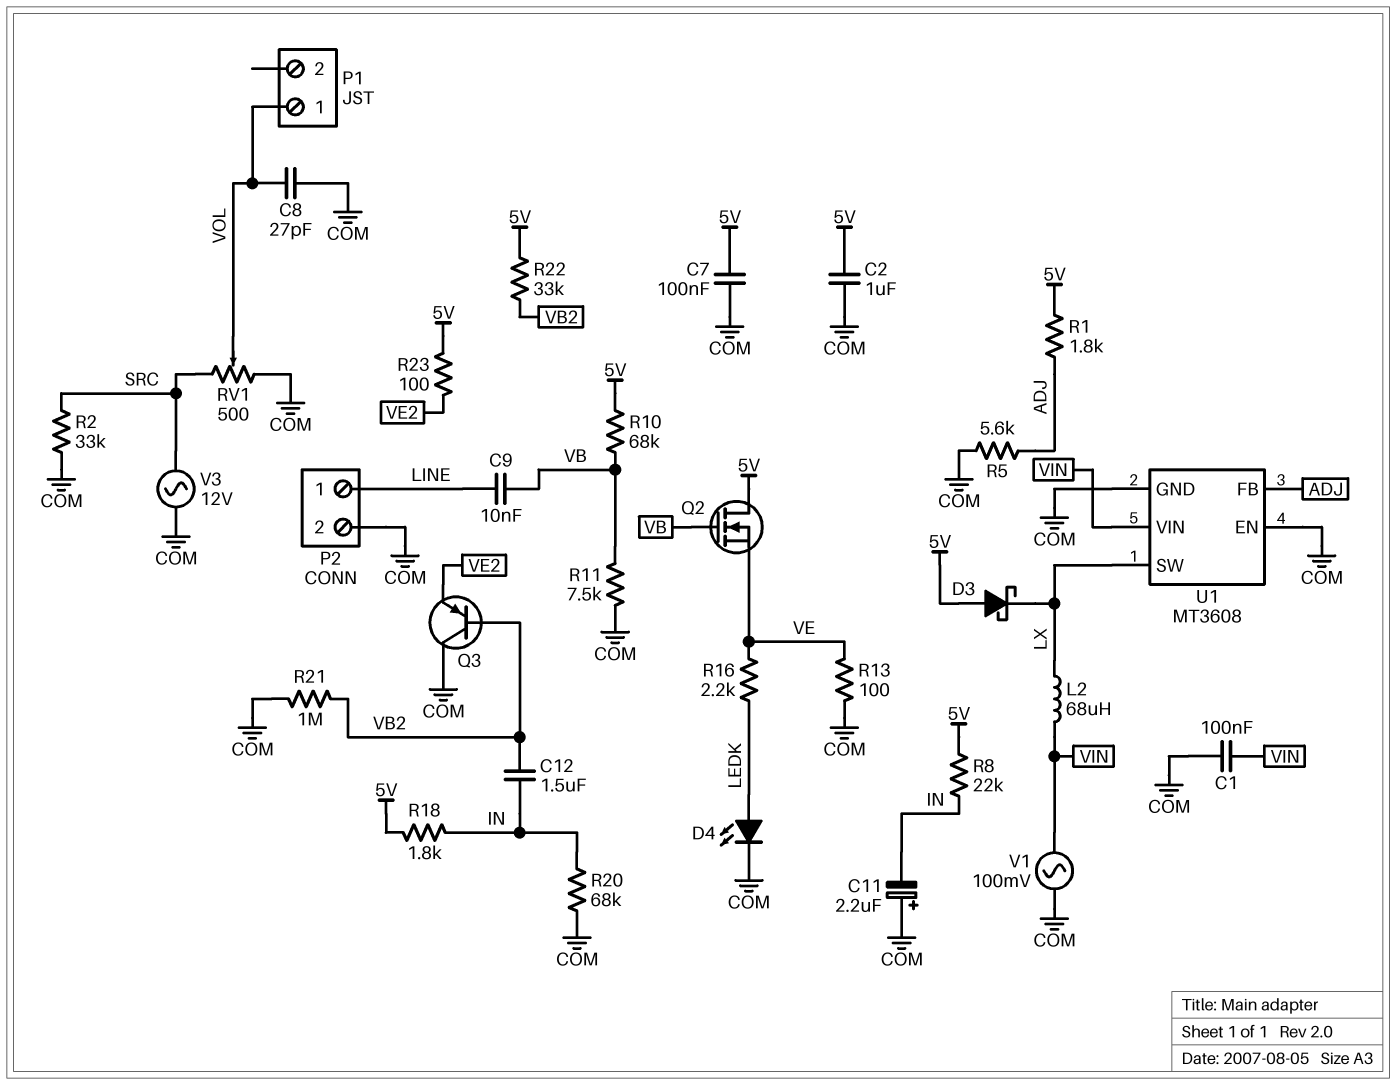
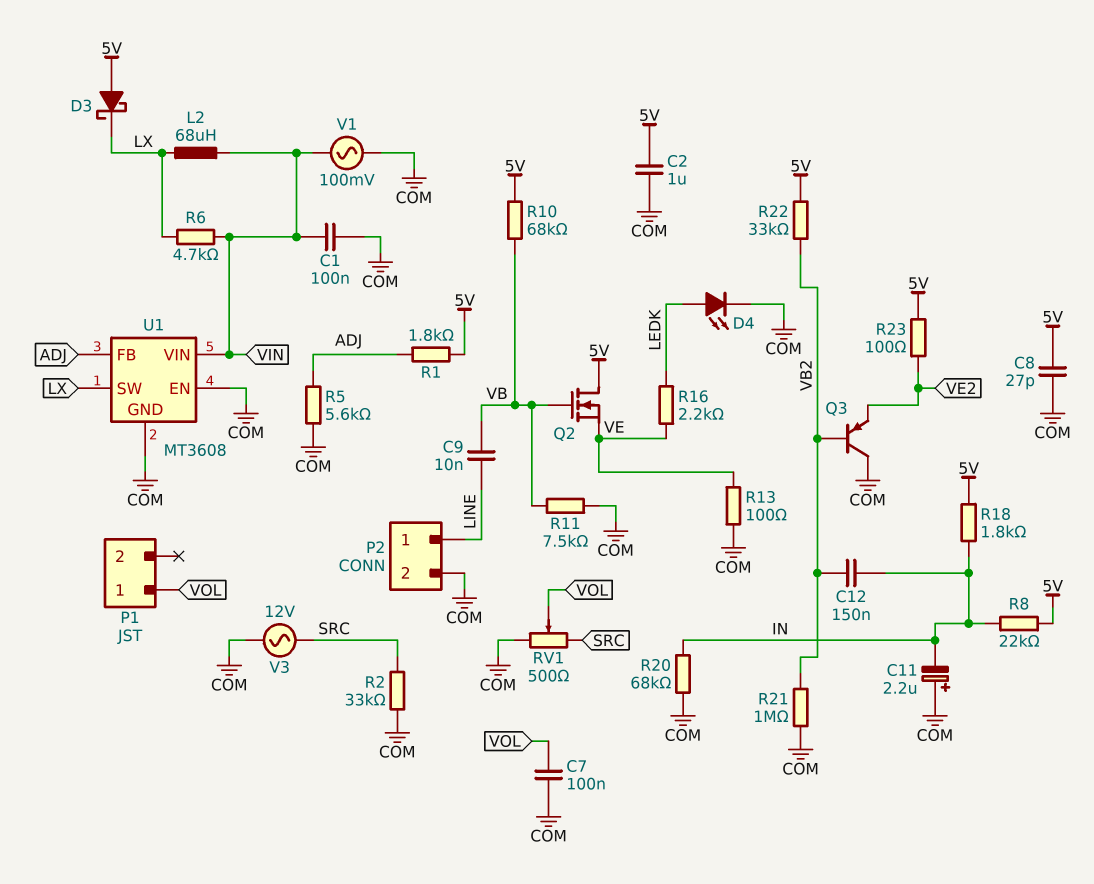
C7: 100nF (5V, COM) -> 100nF (COM, VOL)
C8: 27pF (COM, VOL) -> 27pF (5V, COM)
C12: 1.5uF (IN, VB2) -> 150nF (IN, VB2)
R6: none -> 4.7k (LX, VIN)

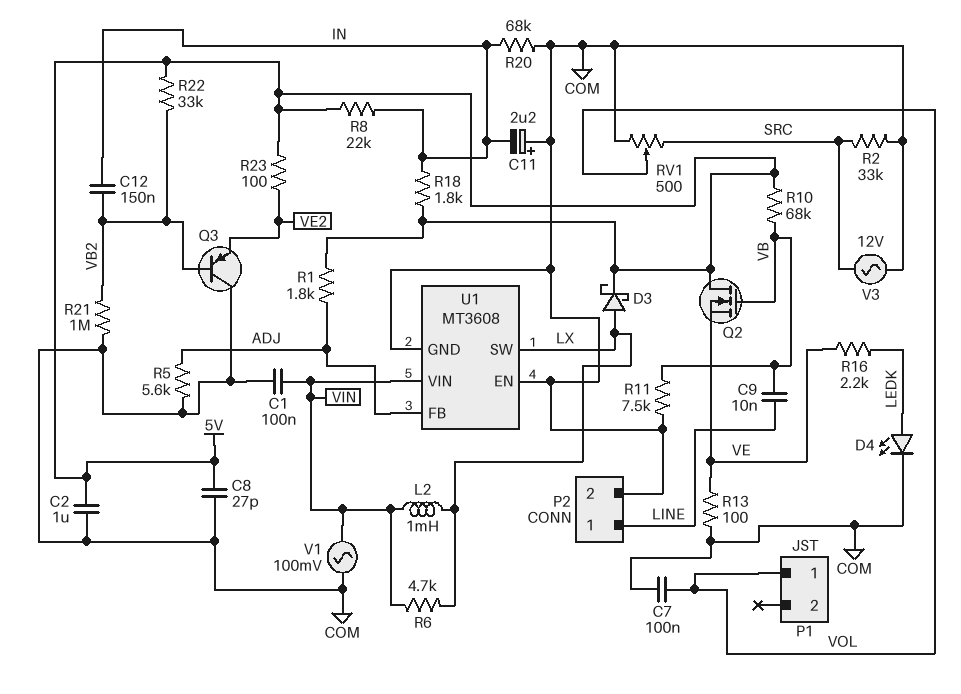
D3: schottky (A 5V, K LX) -> schottky (A LX, K 5V)
L2: 68uH (LX, VIN) -> 1mH (LX, VIN)

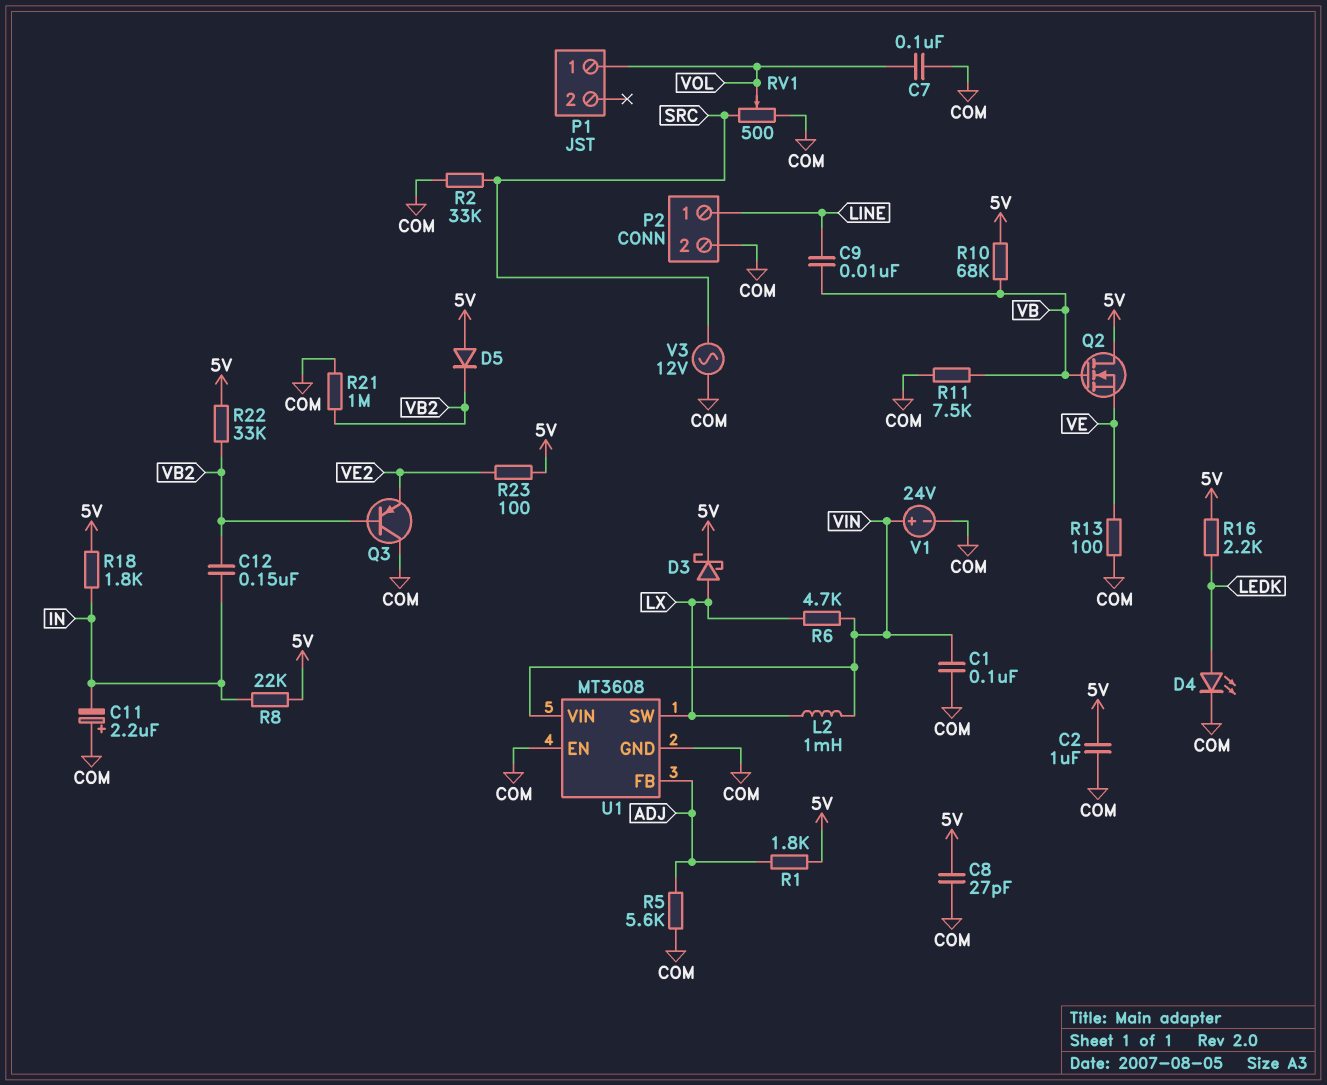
D5: none -> diode (A 5V, K VB2)
R16: 2.2k (LEDK, VE) -> 2.2k (5V, LEDK)
R20: 68k (COM, IN) -> none
V1: AC 100mV (COM, VIN) -> 24V (plus VIN, minus COM)

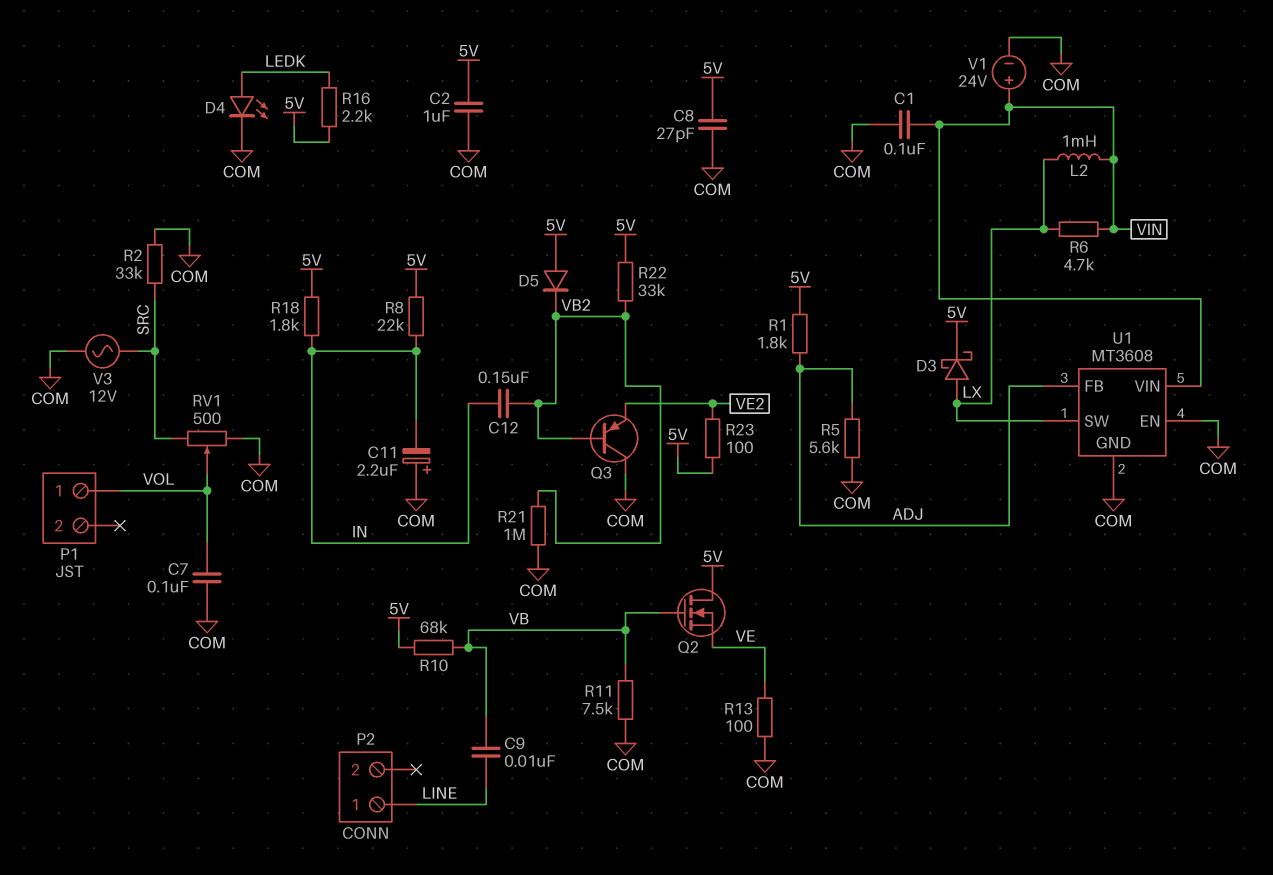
P2 pin 2: COM -> none

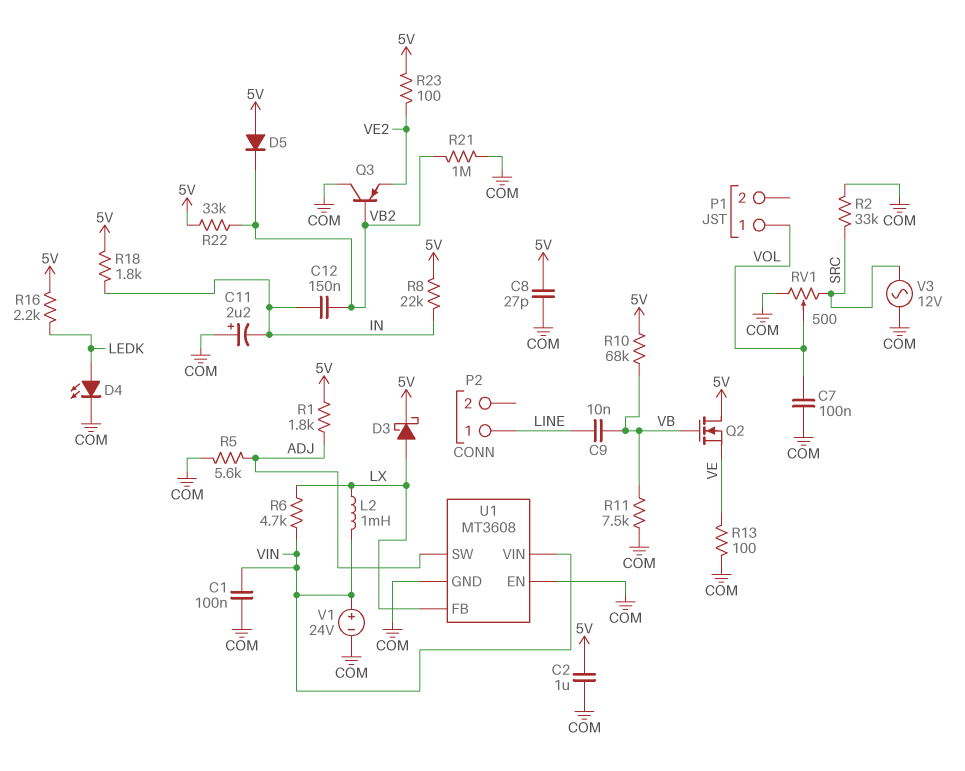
U1 pin FB: ADJ -> LX
U1 pin SW: LX -> ADJ

